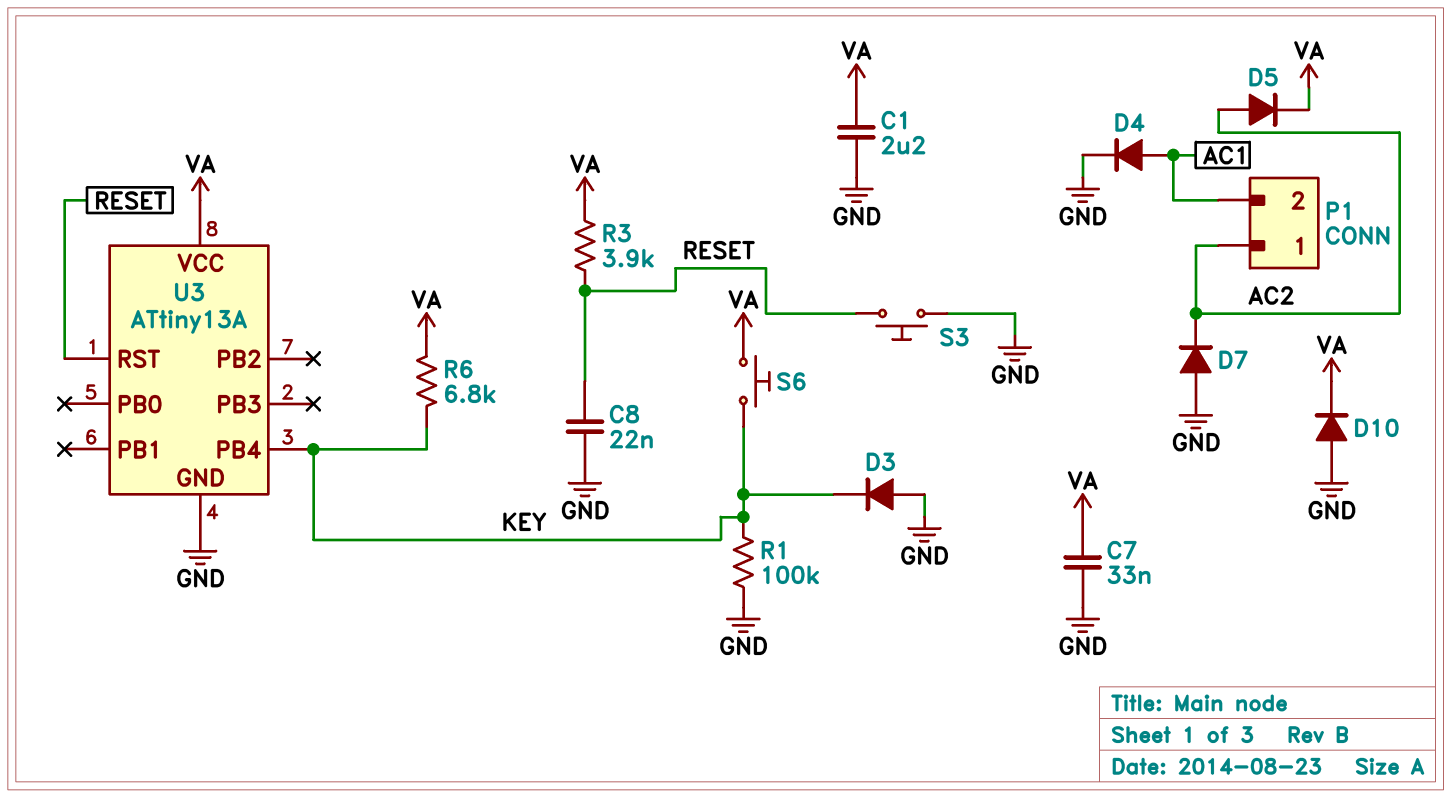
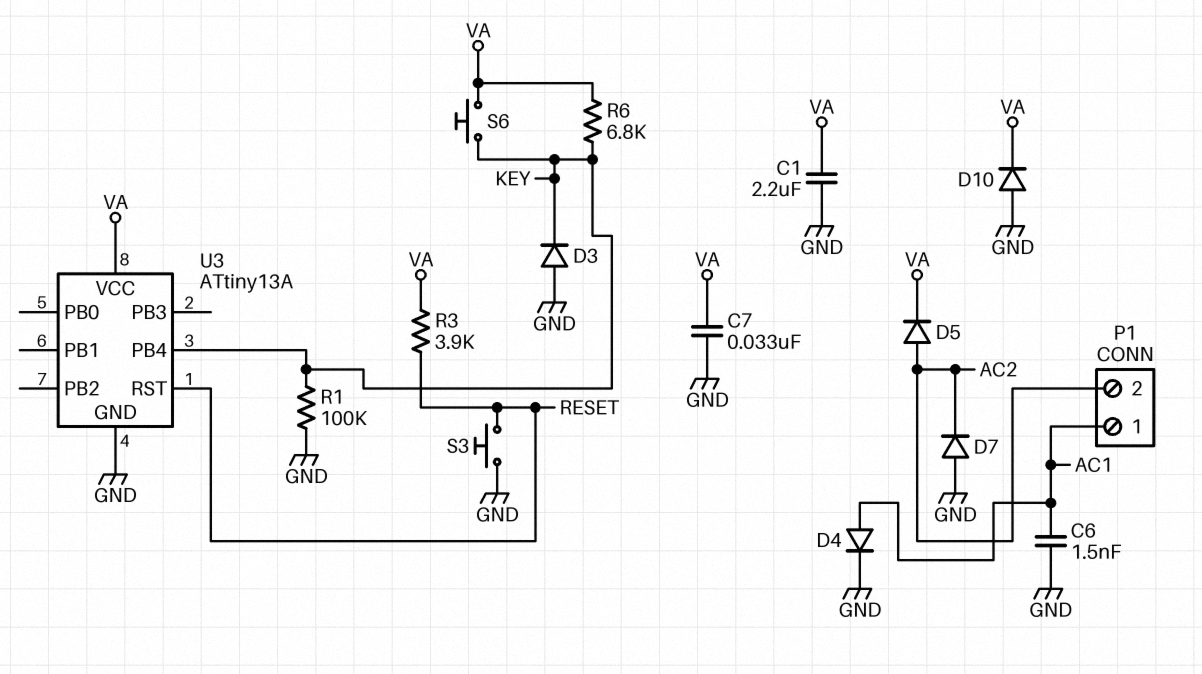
C6: none -> 1.5nF (AC1, GND)
C8: 22nF (GND, RESET) -> none
P1 pin 1: AC2 -> AC1
P1 pin 2: AC1 -> AC2

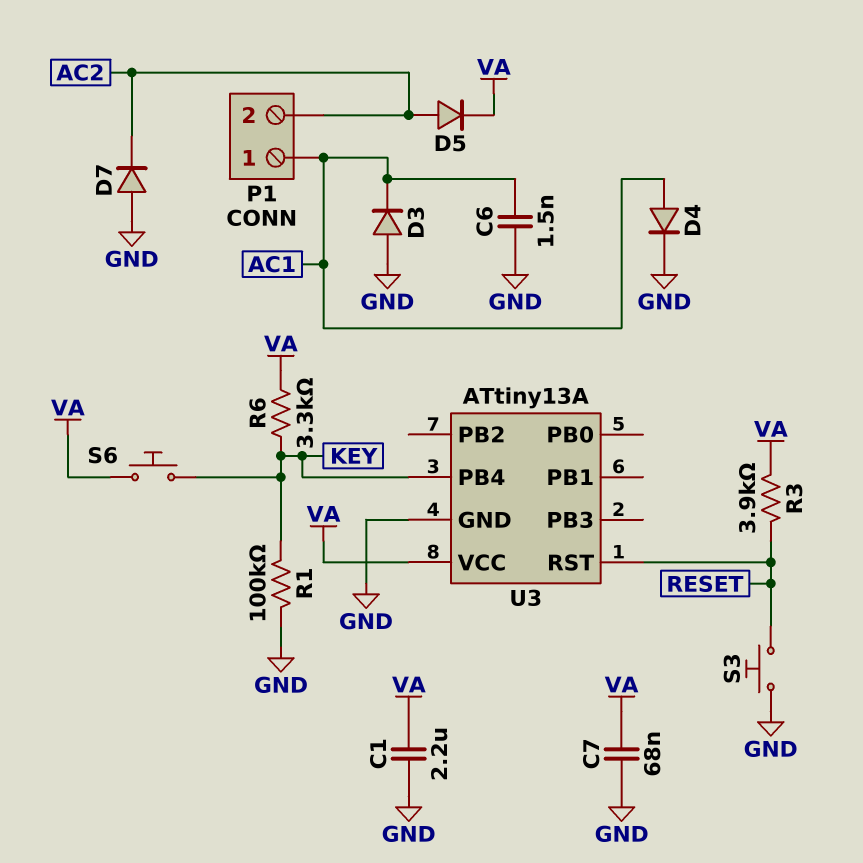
C7: 33nF (GND, VA) -> 68nF (GND, VA)
D3: diode (A GND, K KEY) -> diode (A GND, K AC1)
D10: diode (A GND, K VA) -> none
R6: 6.8k (KEY, VA) -> 3.3k (KEY, VA)

